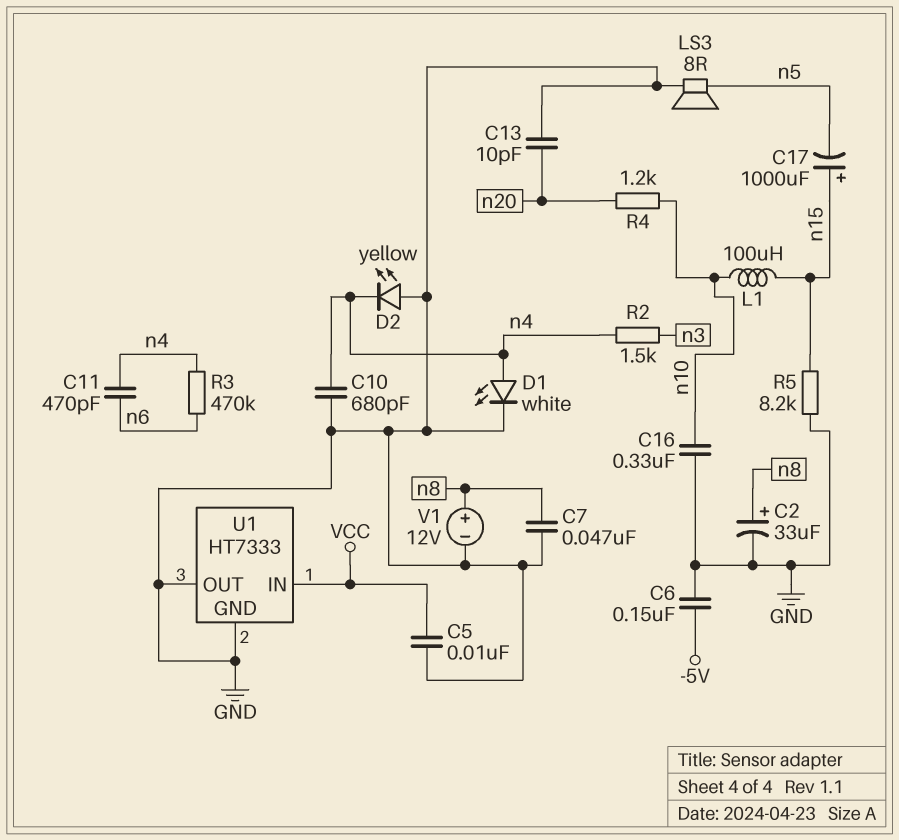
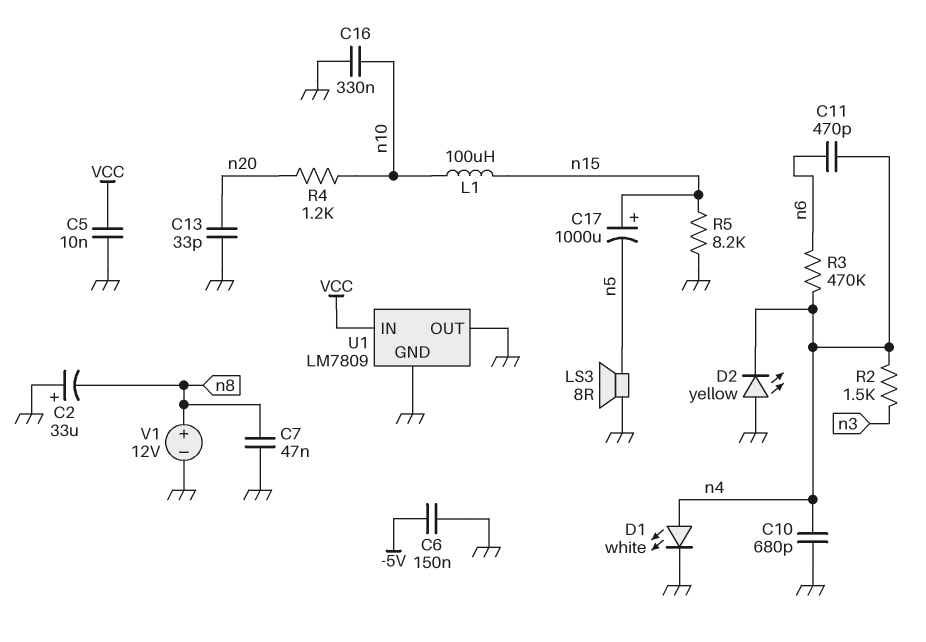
C2: 33uF (plus n8, minus GND) -> 33uF (plus GND, minus n8)
C13: 10pF (GND, n20) -> 33pF (GND, n20)
U1: HT7333 -> LM7809

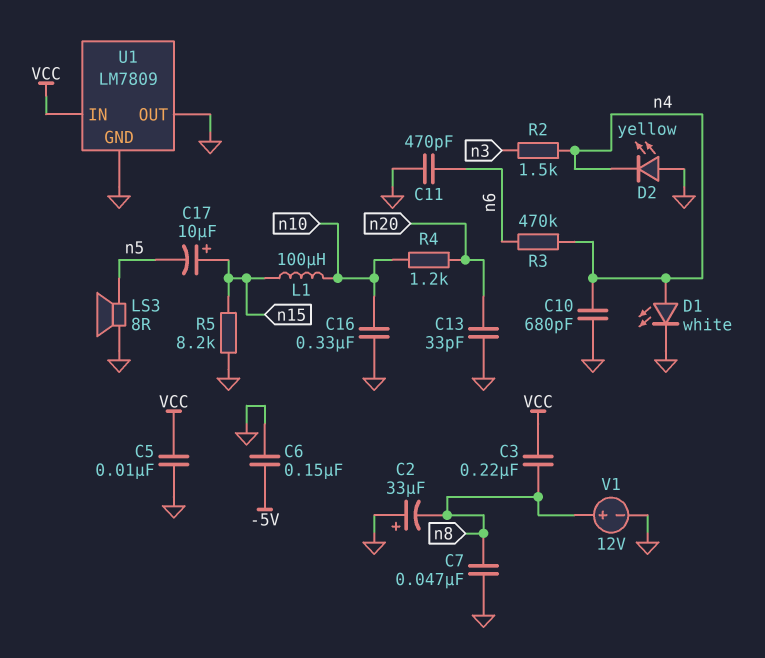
C3: none -> 220nF (VCC, n8)
C11: 470pF (n4, n6) -> 470pF (GND, n6)
C17: 1000uF (plus n15, minus n5) -> 10uF (plus n15, minus n5)

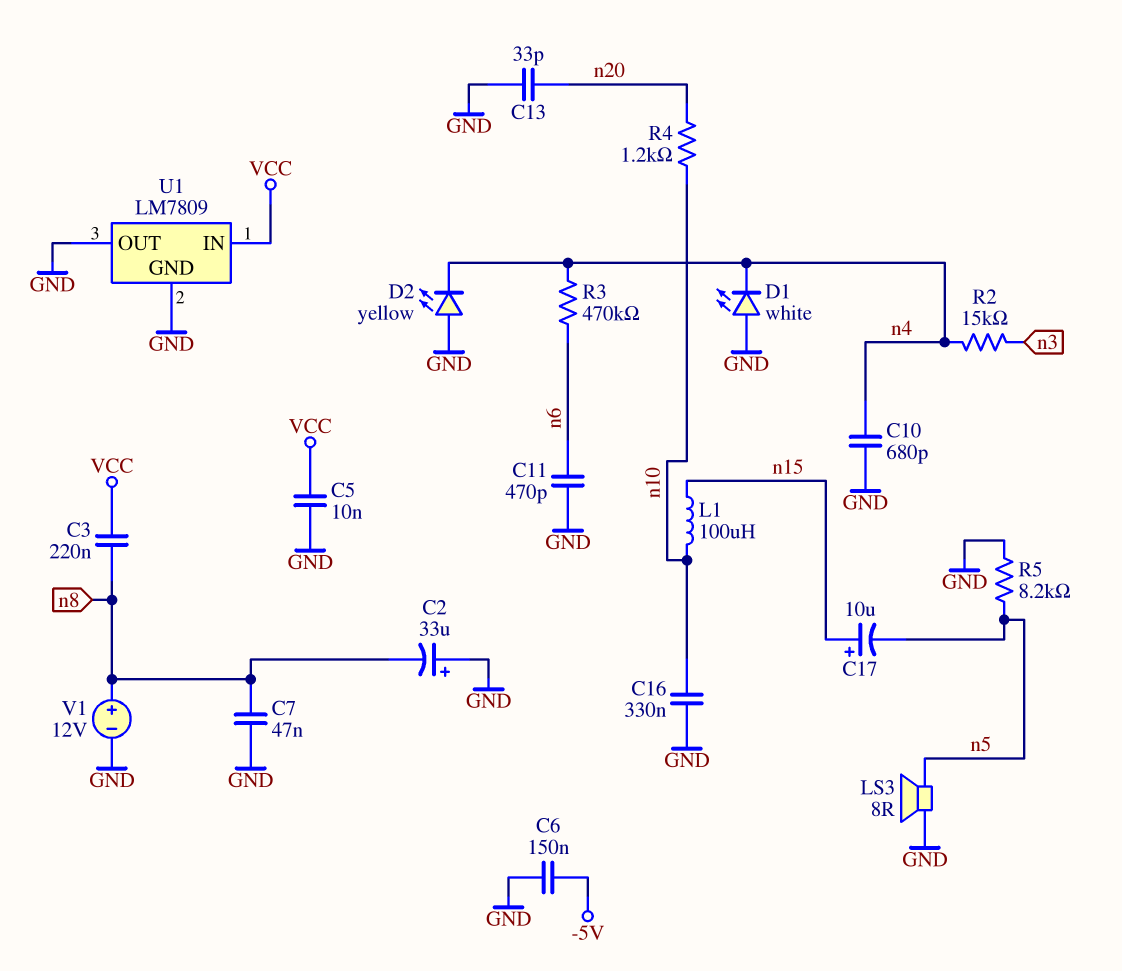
D1: LED white (A n4, K GND) -> LED white (A GND, K n4)
R2: 1.5k (n3, n4) -> 15k (n3, n4)
R5: 8.2k (GND, n15) -> 8.2k (GND, n5)

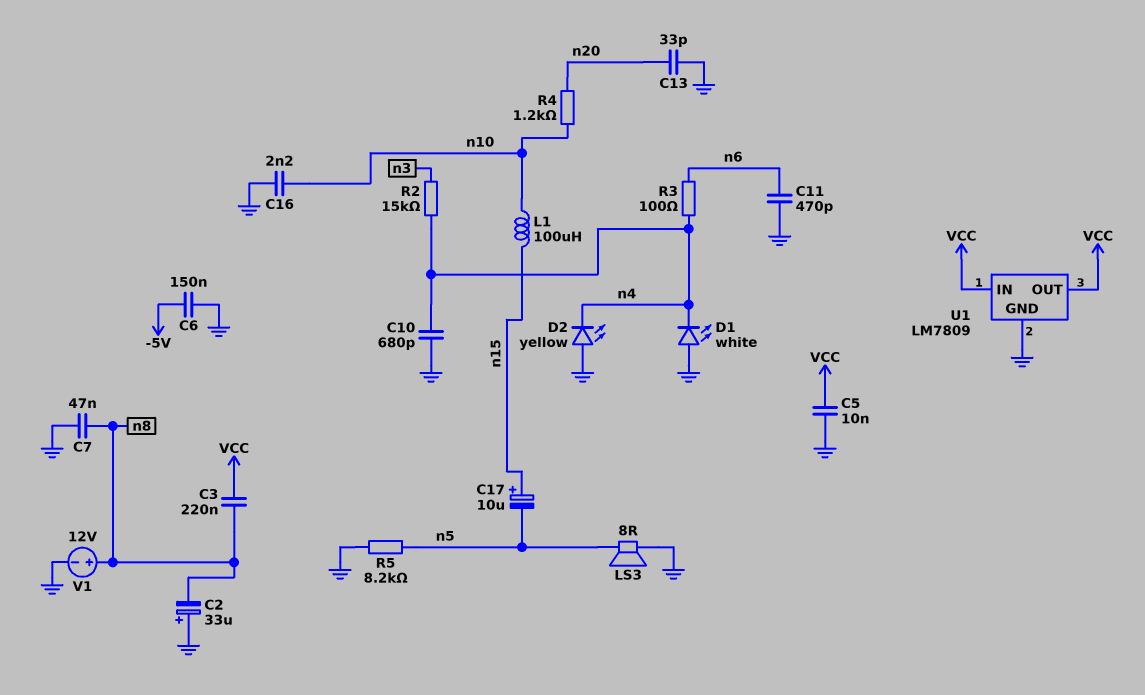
C16: 330nF (GND, n10) -> 2.2nF (GND, n10)
R3: 470k (n4, n6) -> 100 (n4, n6)
U1 pin OUT: GND -> VCC

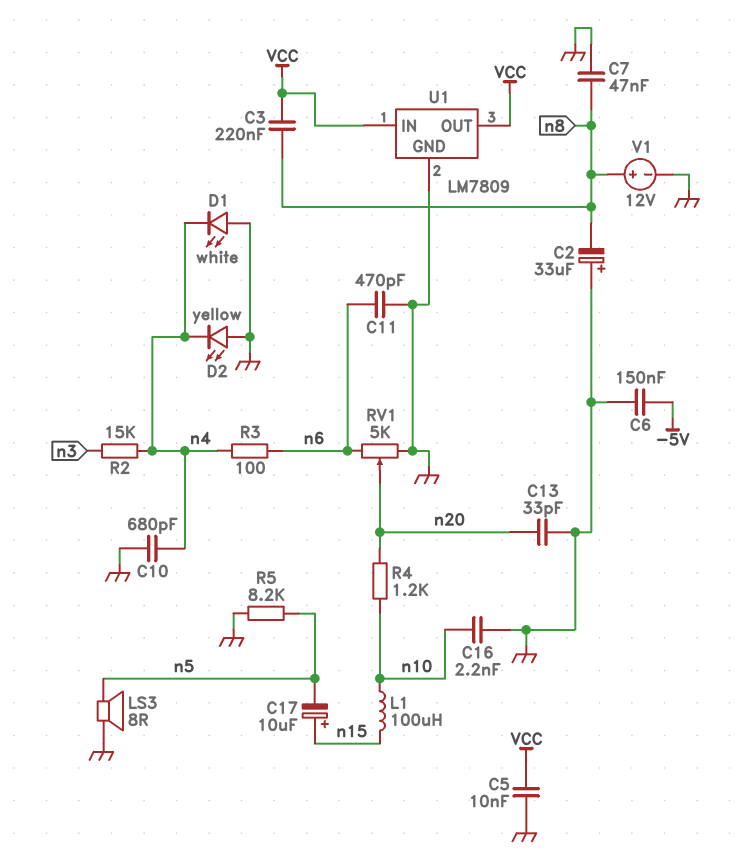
RV1: none -> 5k (GND, n6, wiper n20)

